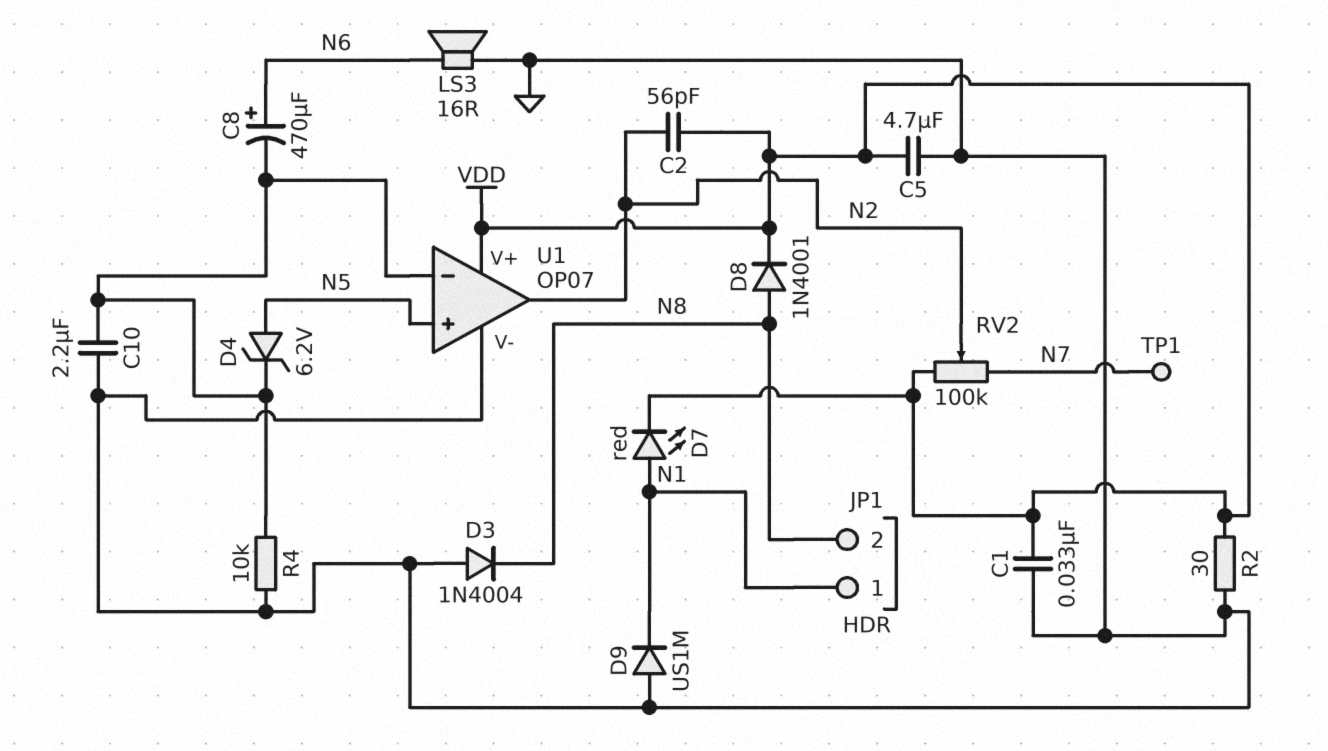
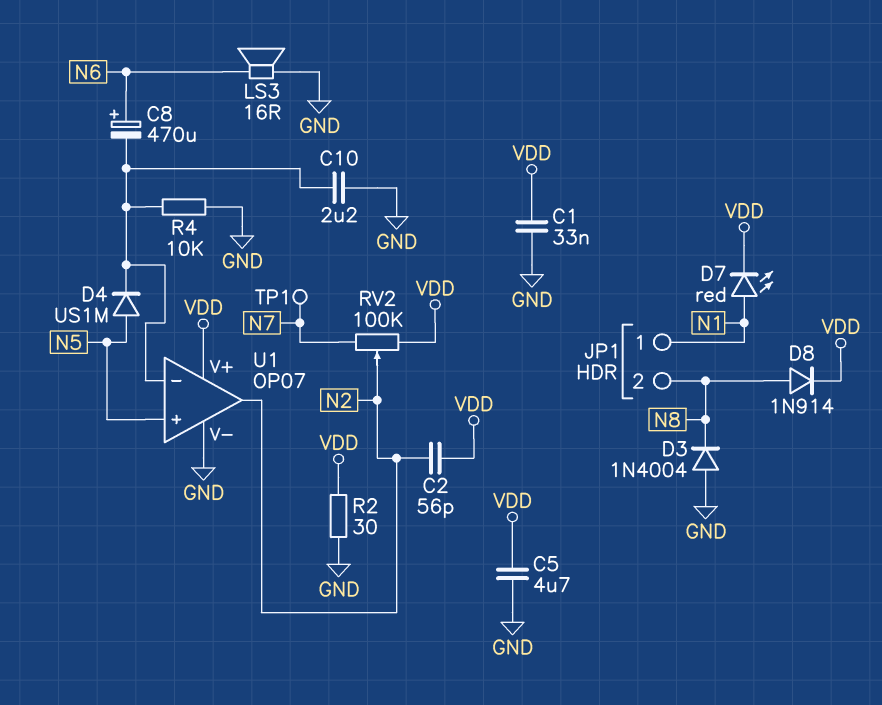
D4: zener 6.2V (A N5, K U1/in-) -> diode US1M (A N5, K U1/in-)
D8: diode 1N4001 (A N8, K VDD) -> diode 1N914 (A N8, K VDD)
D9: diode US1M (A GND, K N1) -> none

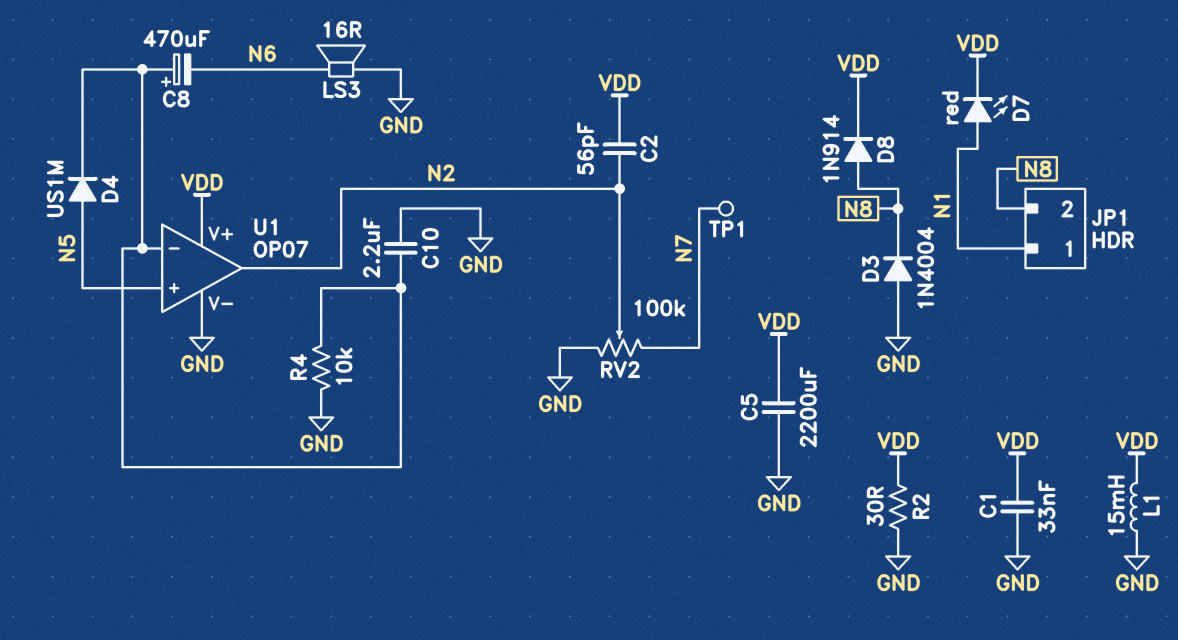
C5: 4.7uF (GND, VDD) -> 2200uF (GND, VDD)
C8: 470uF (plus N6, minus U1/in-) -> 470uF (plus U1/in-, minus N6)
L1: none -> 15mH (GND, VDD)
RV2: 100k (N7, VDD, wiper N2) -> 100k (GND, N7, wiper N2)

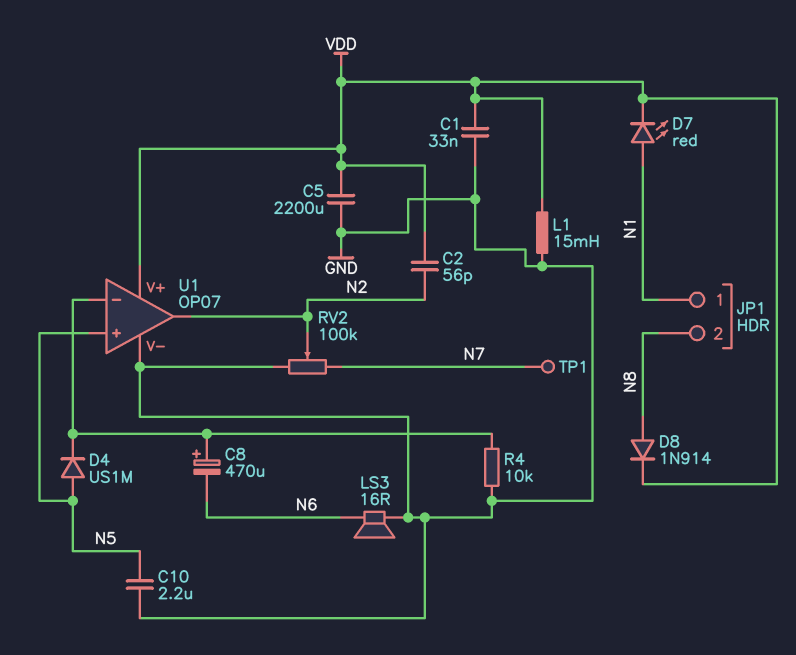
C10: 2.2uF (GND, U1/in-) -> 2.2uF (GND, N5)
D3: diode 1N4004 (A GND, K N8) -> none
R2: 30 (GND, VDD) -> none

